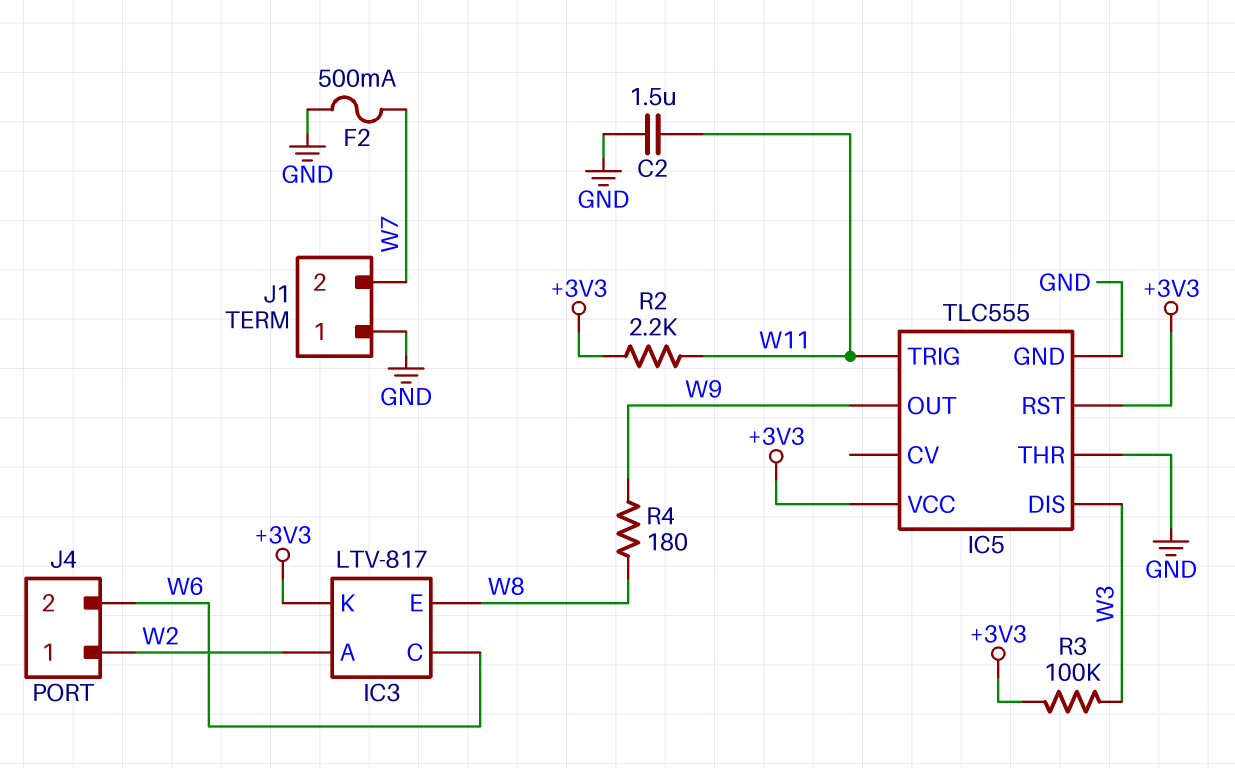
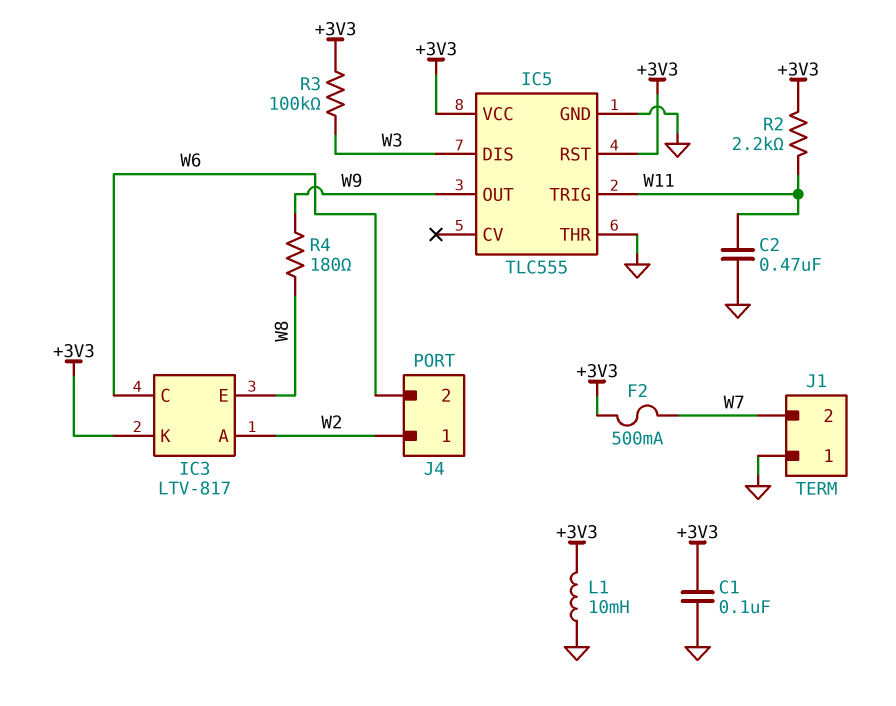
C1: none -> 100nF (+3V3, GND)
C2: 1.5uF (GND, W11) -> 470nF (GND, W11)
F2: 500mA (GND, W7) -> 500mA (+3V3, W7)
L1: none -> 10mH (+3V3, GND)

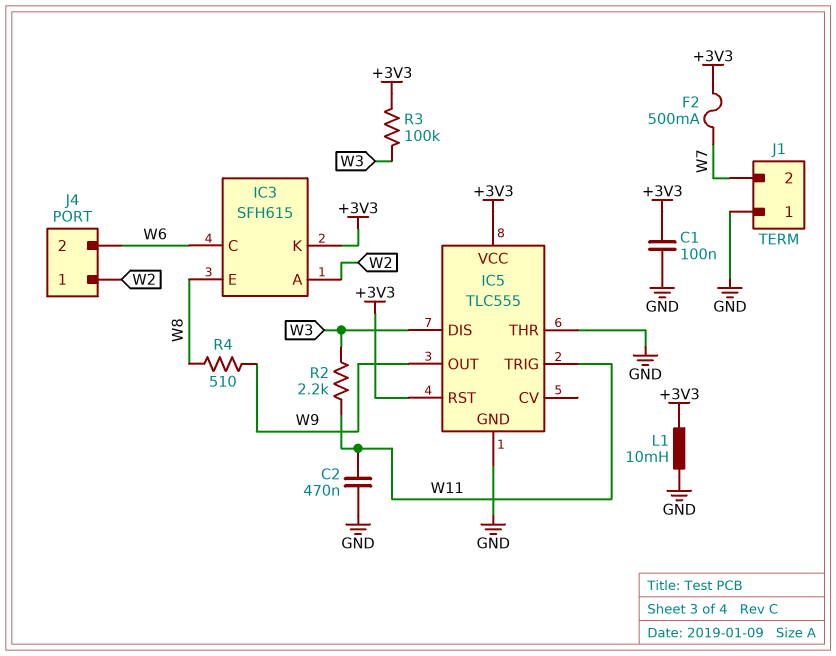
IC3: LTV-817 -> SFH615
R2: 2.2k (+3V3, W11) -> 2.2k (W3, W11)
R4: 180 (W8, W9) -> 510 (W8, W9)

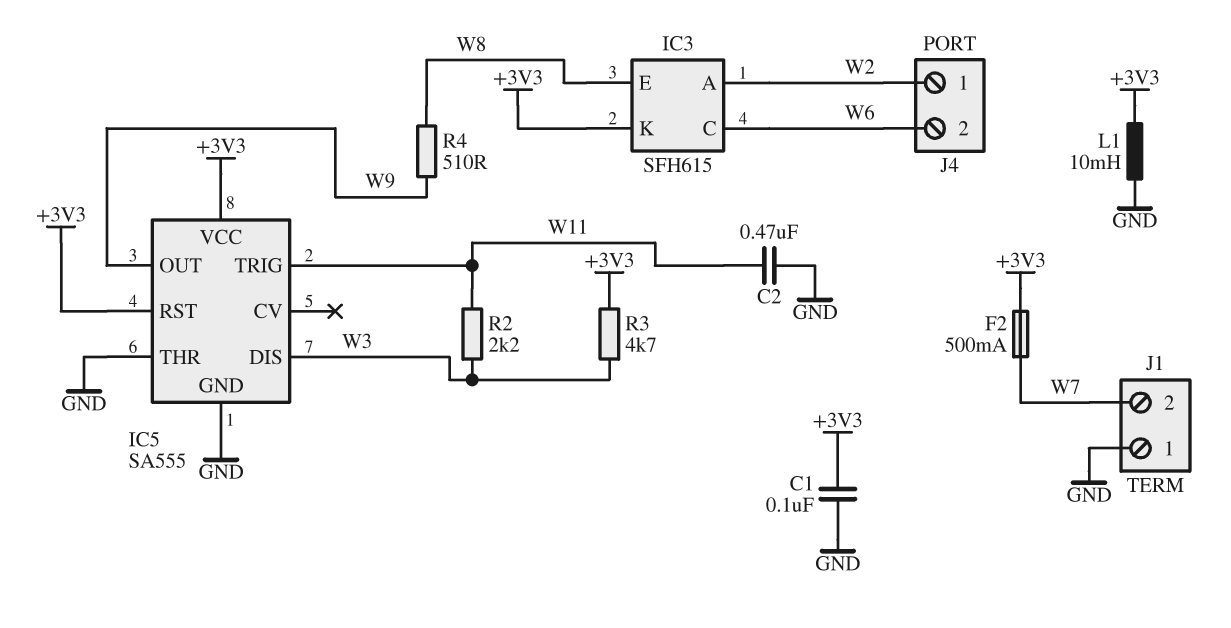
IC5: TLC555 -> SA555
R3: 100k (+3V3, W3) -> 4.7k (+3V3, W3)

